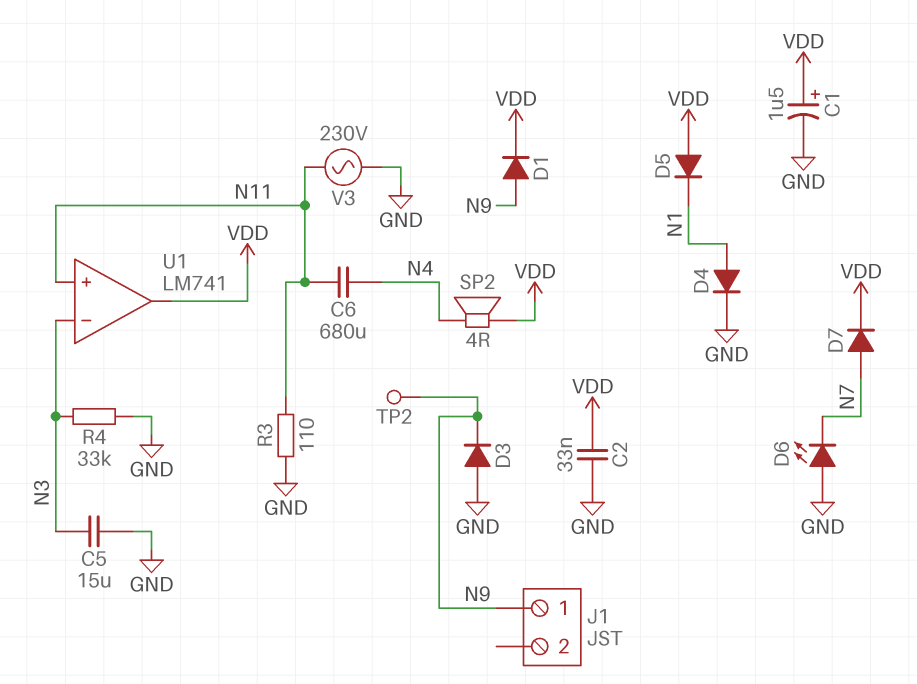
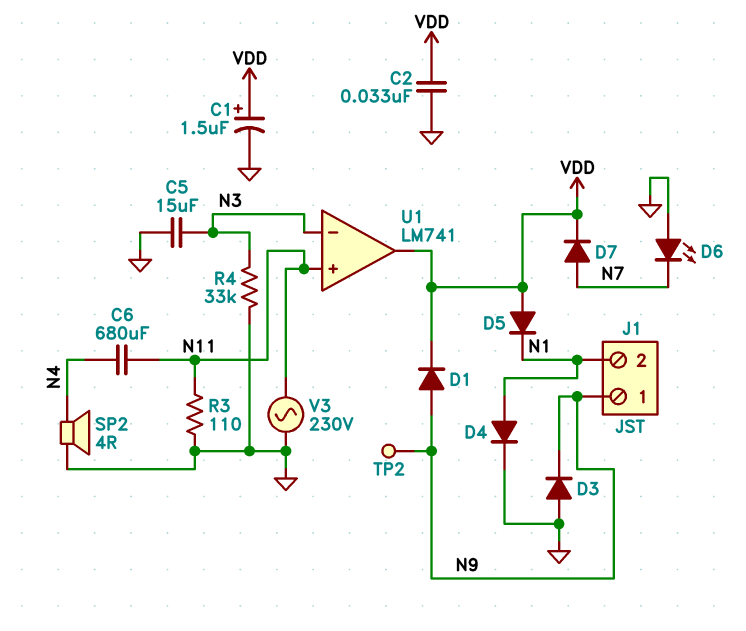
J1 pin 2: none -> N1
SP2: speaker 4R (N4, VDD) -> speaker 4R (GND, N4)

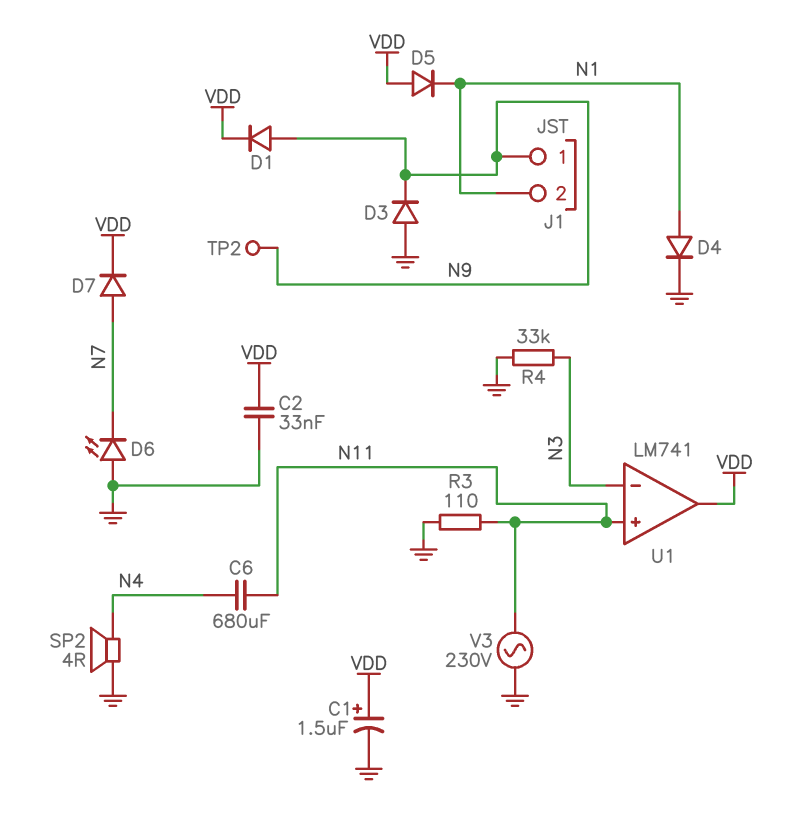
C5: 15uF (GND, N3) -> none

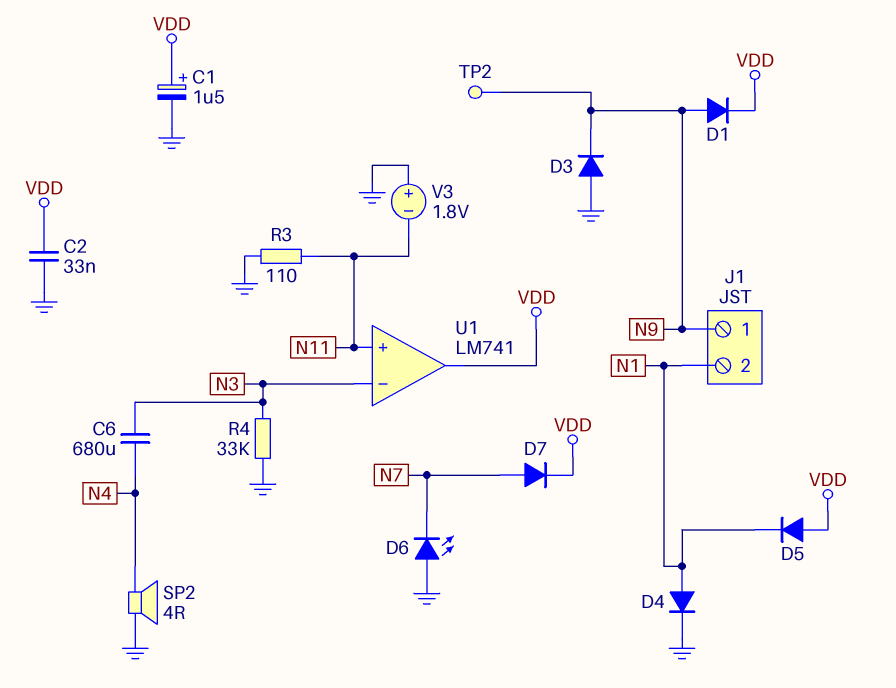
C6: 680uF (N4, N11) -> 680uF (N3, N4)
V3: AC 230V (GND, N11) -> 1.8V (plus GND, minus N11)

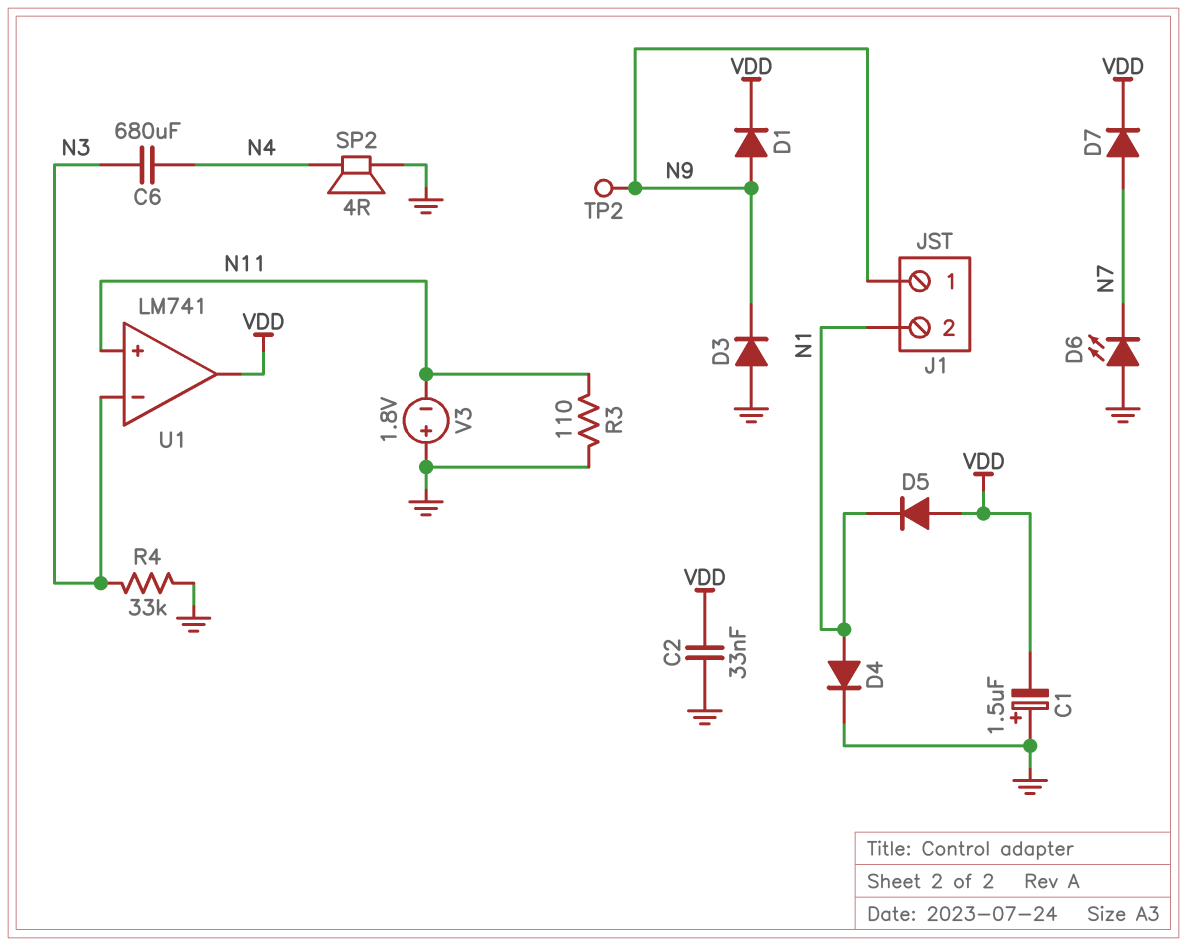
C1: 1.5uF (plus VDD, minus GND) -> 1.5uF (plus GND, minus VDD)

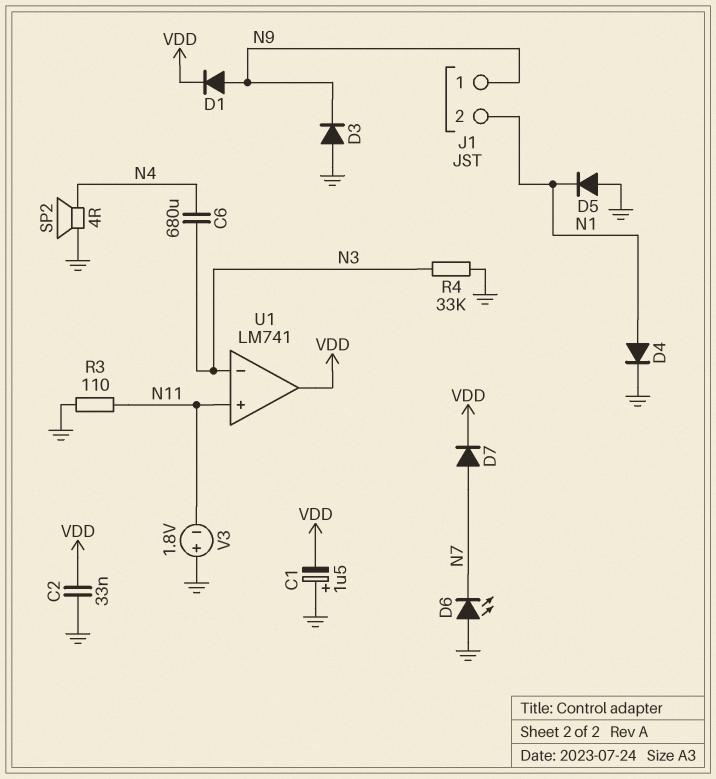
D5: diode (A VDD, K N1) -> diode (A GND, K N1)
TP2: test point (N9) -> none

